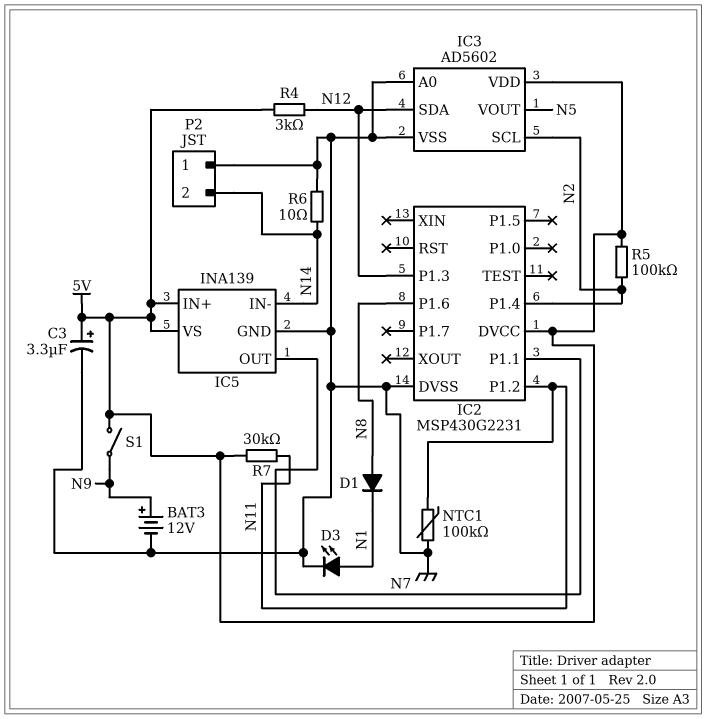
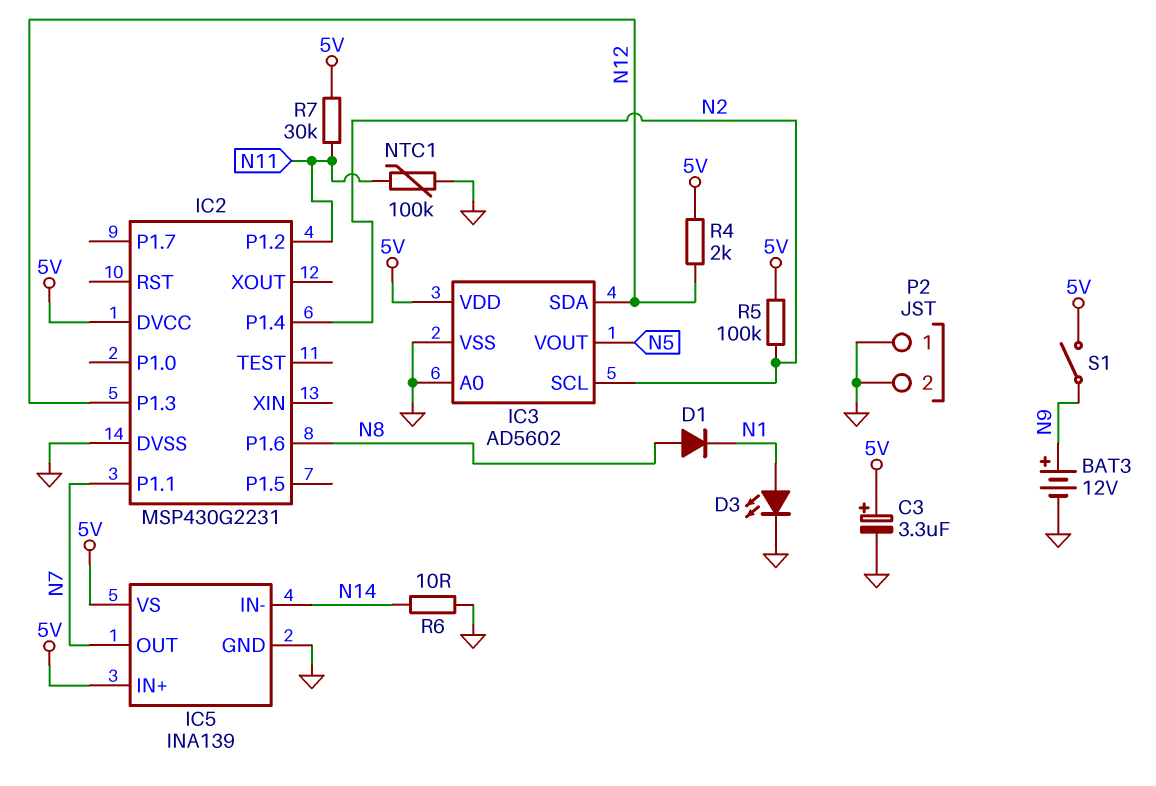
P2 pin 2: N14 -> GND
R4: 3k (5V, N12) -> 2k (5V, N12)

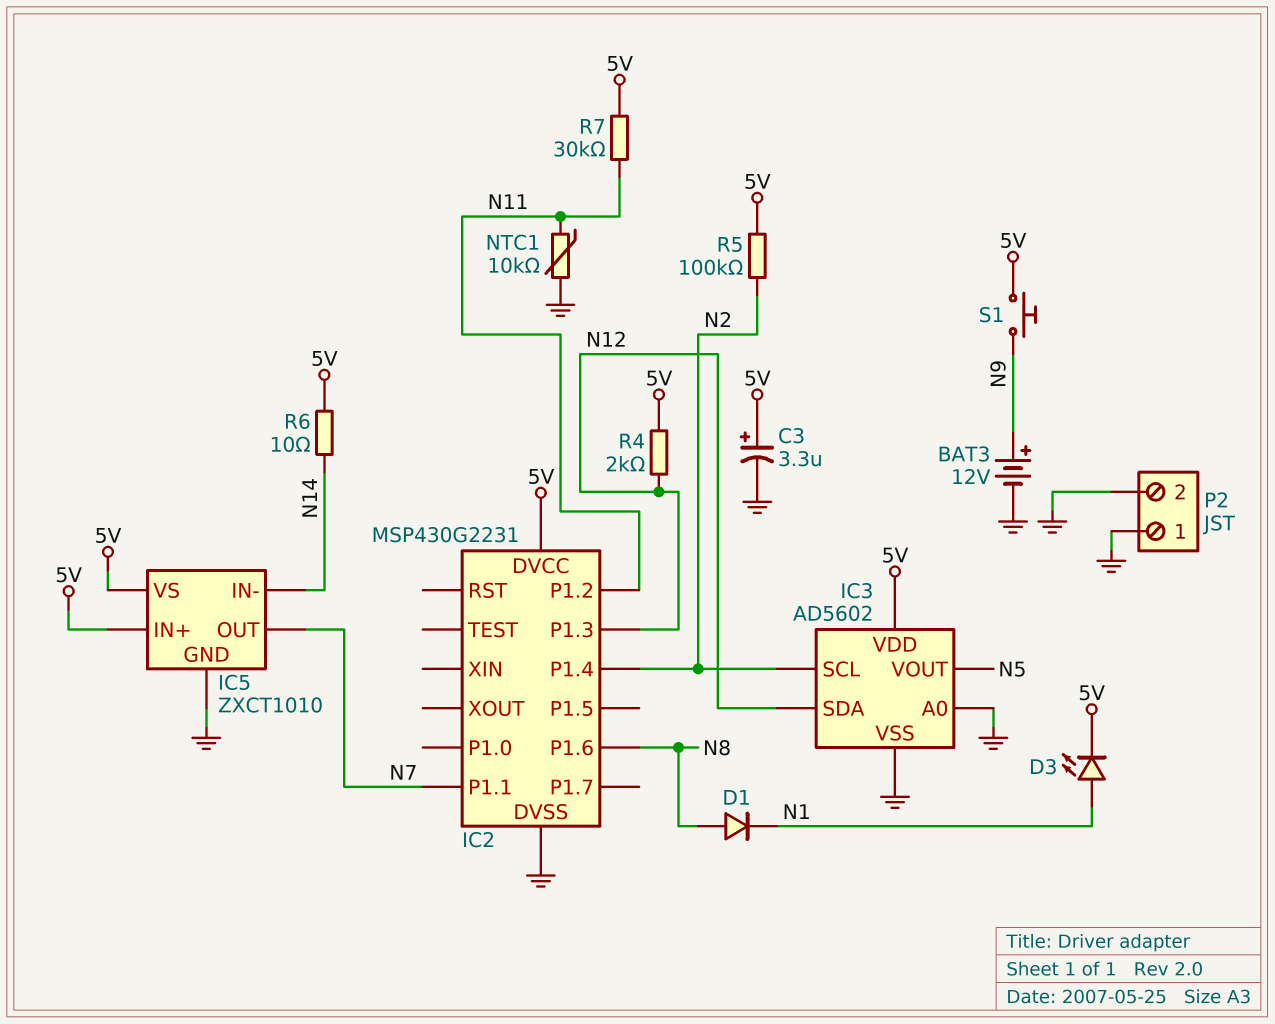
D3: LED (A N1, K GND) -> LED (A N1, K 5V)
IC5: INA139 -> ZXCT1010
NTC1: 100k (GND, N11) -> 10k (GND, N11)
R6: 10 (GND, N14) -> 10 (5V, N14)
S1: switch (5V, N9) -> button (5V, N9)

